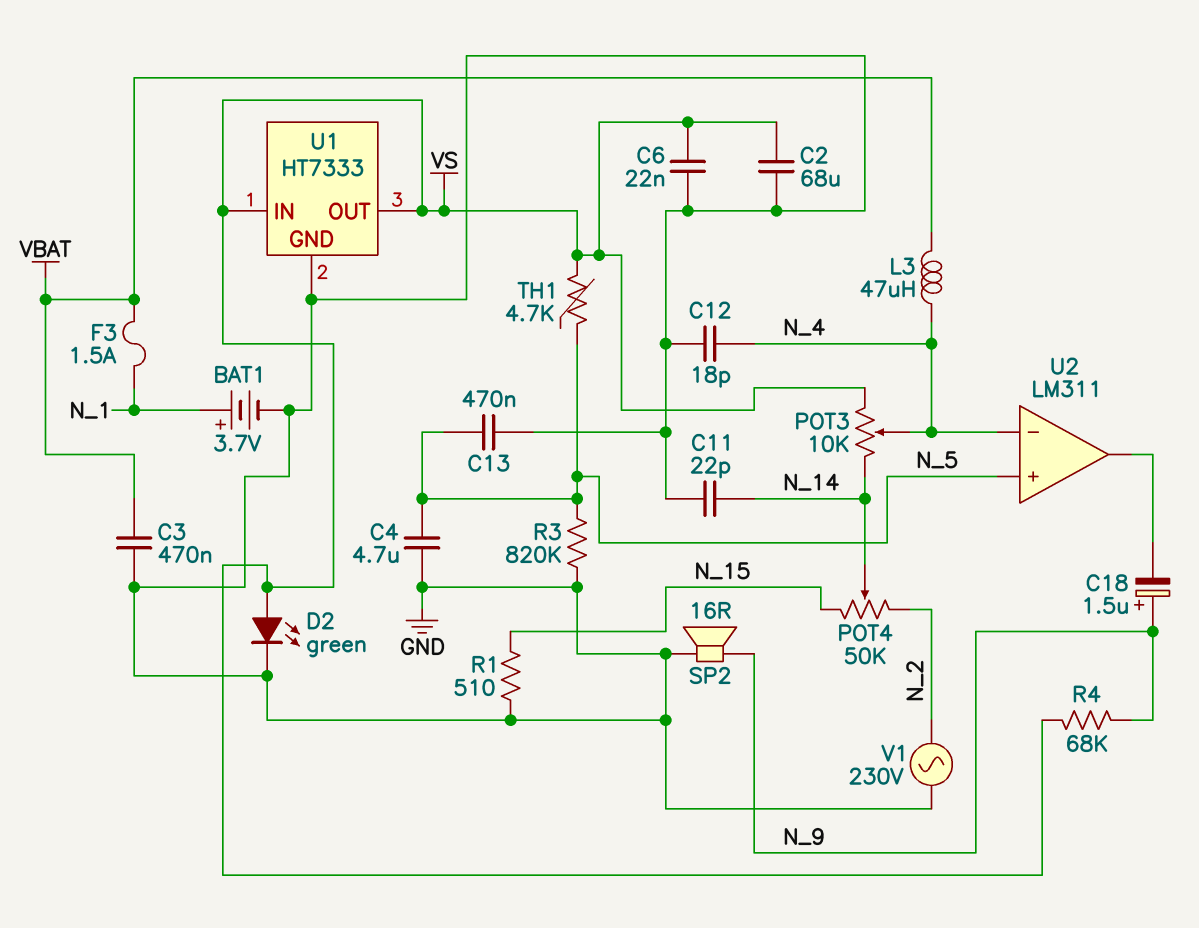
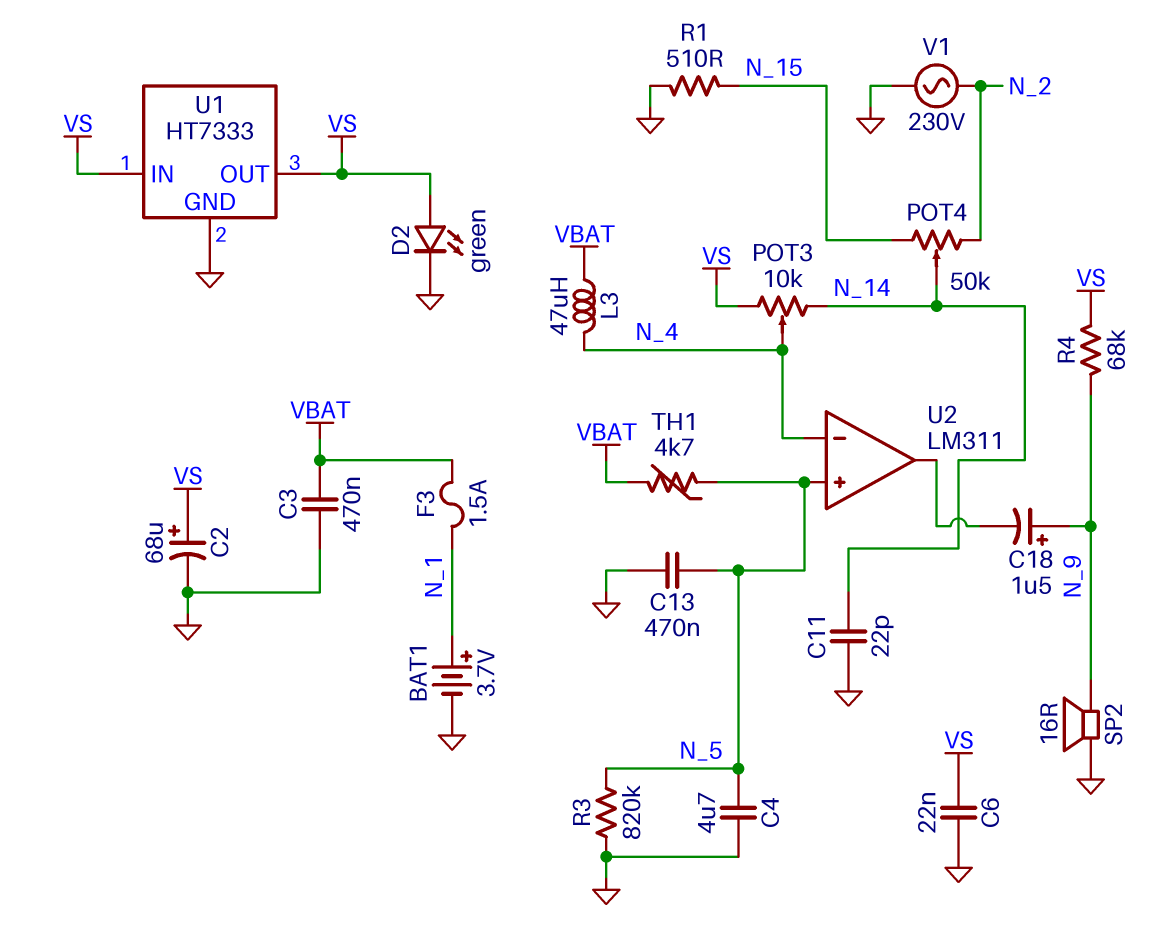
C2: 68uF (GND, VS) -> 68uF (plus VS, minus GND)
C12: 18pF (GND, N_4) -> none
TH1: 4.7k (N_5, VS) -> 4.7k (N_5, VBAT)

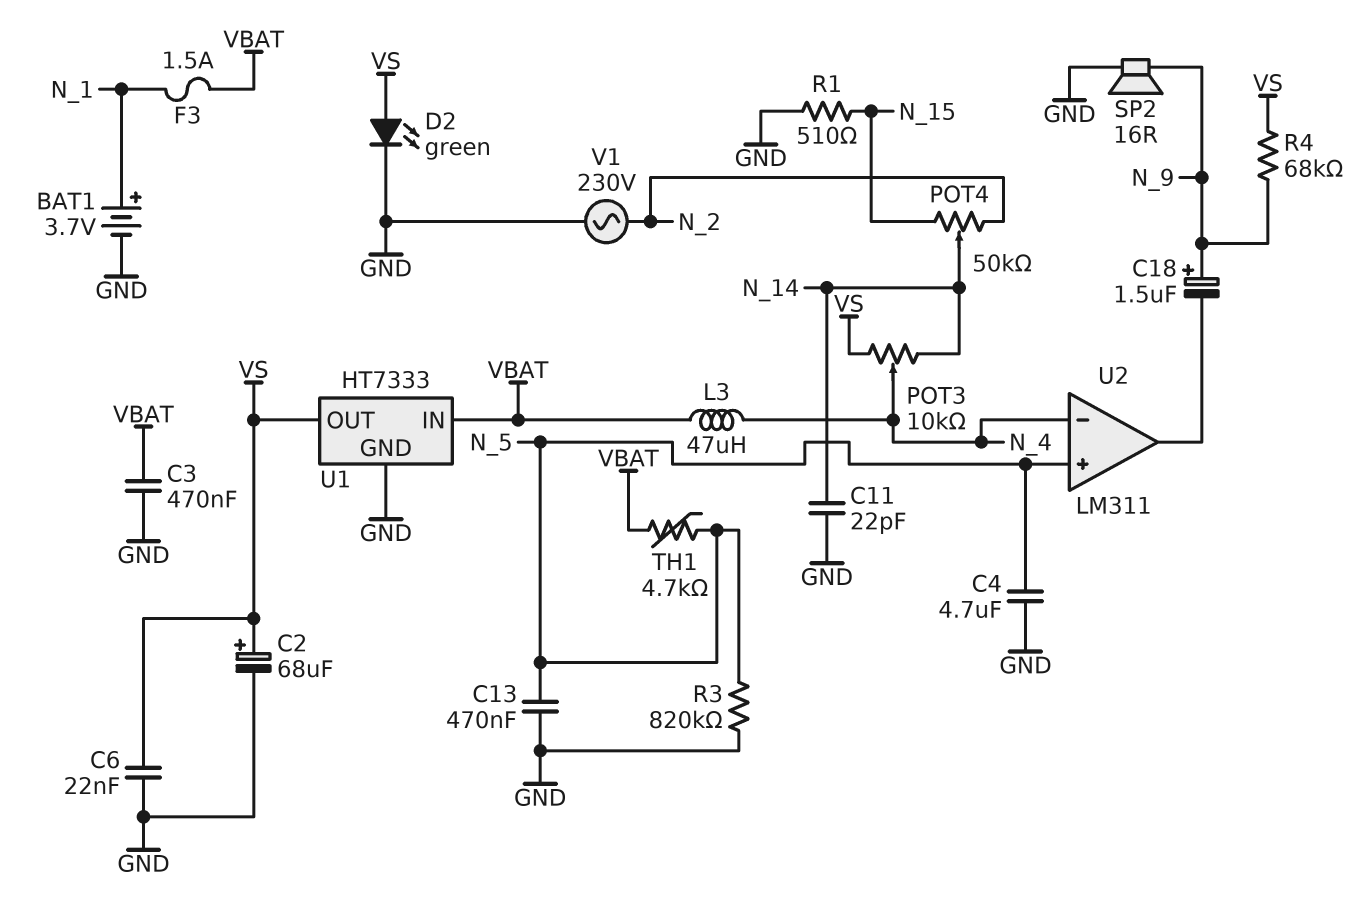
U1 pin IN: VS -> VBAT

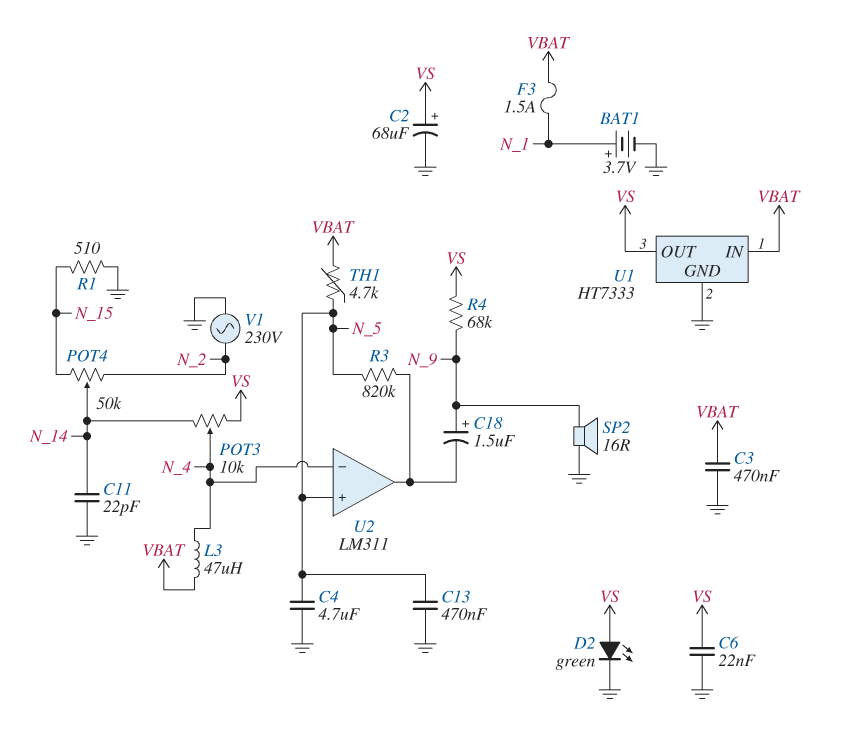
R3: 820k (GND, N_5) -> 820k (N_5, U2/out)

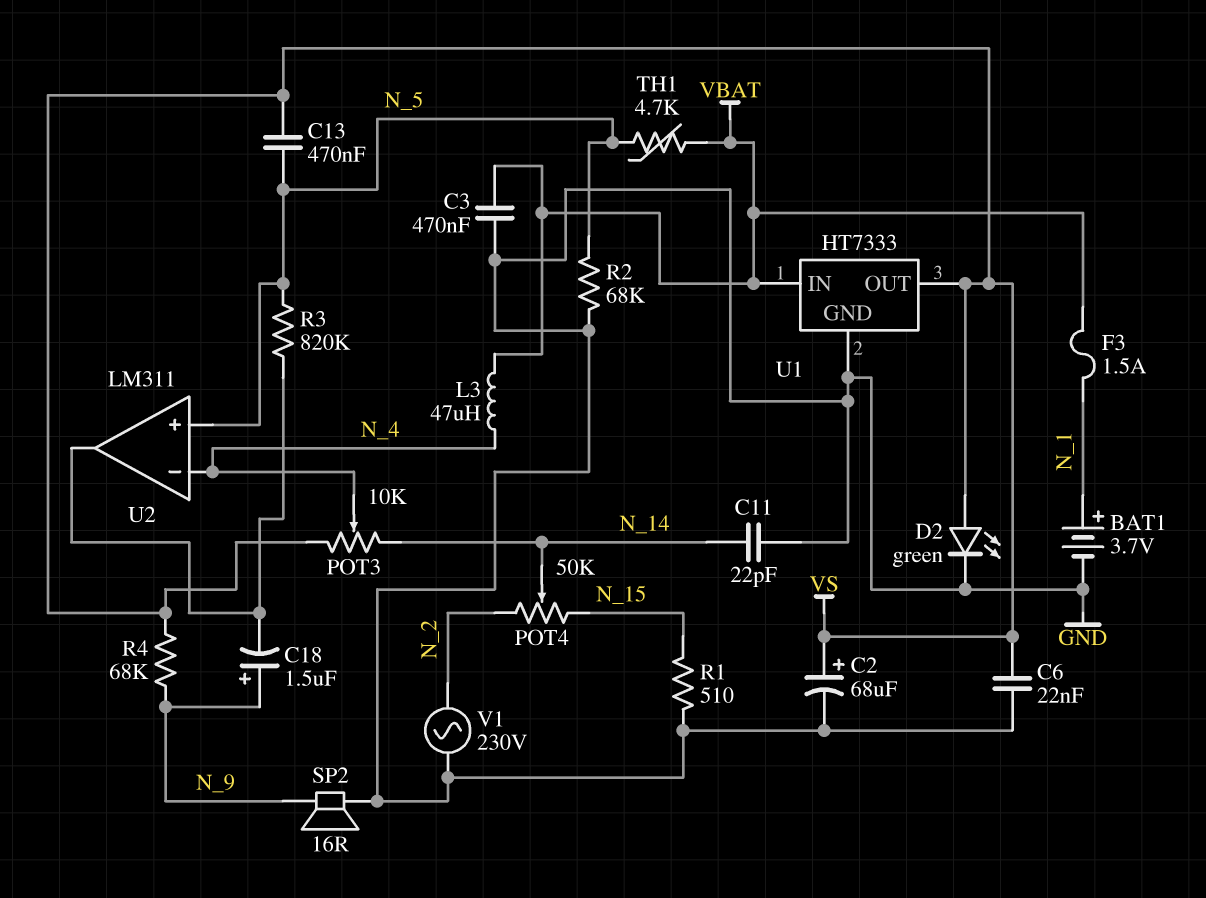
C4: 4.7uF (GND, N_5) -> none
C13: 470nF (GND, N_5) -> 470nF (N_5, VS)
R2: none -> 68k (GND, N_5)

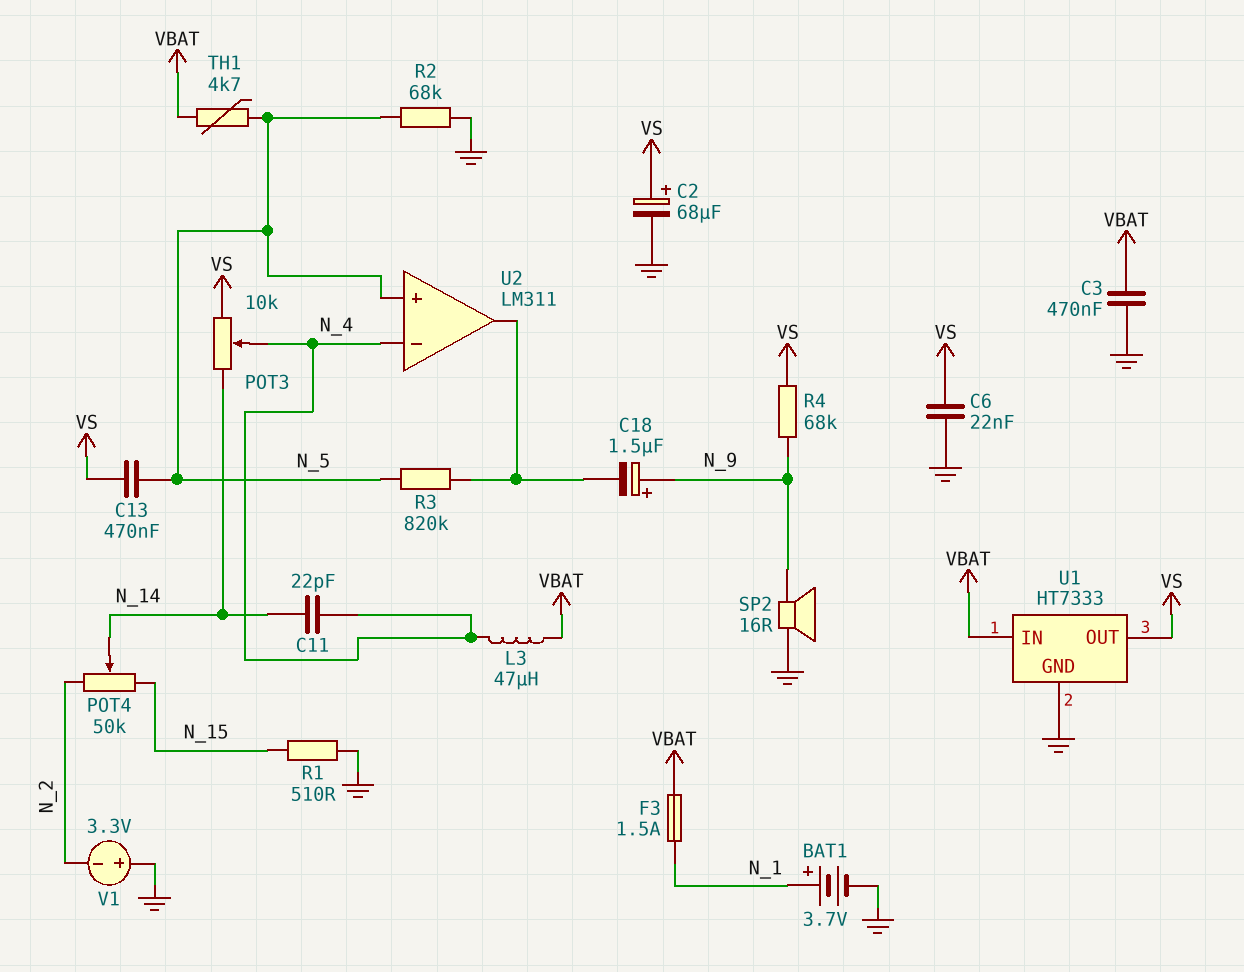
C11: 22pF (GND, N_14) -> 22pF (N_4, N_14)
D2: LED green (A VS, K GND) -> none
V1: AC 230V (GND, N_2) -> 3.3V (plus GND, minus N_2)

